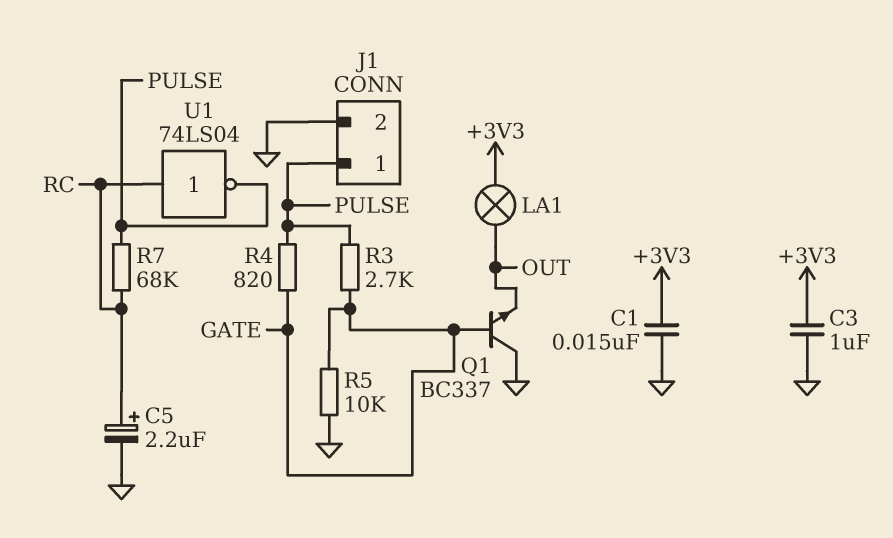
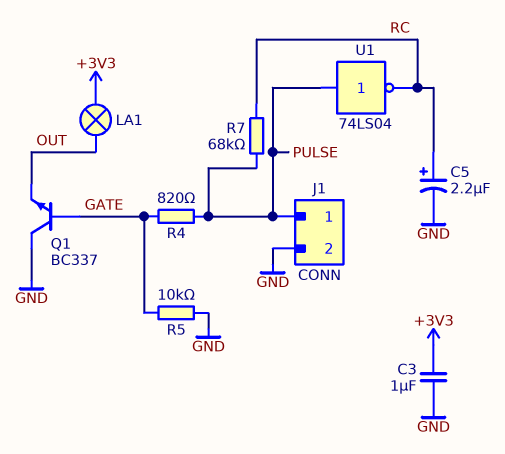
C1: 15nF (+3V3, GND) -> none
R3: 2.7k (GATE, PULSE) -> none
U1: NOT 74LS04 (in RC, out PULSE) -> NOT 74LS04 (in PULSE, out RC)

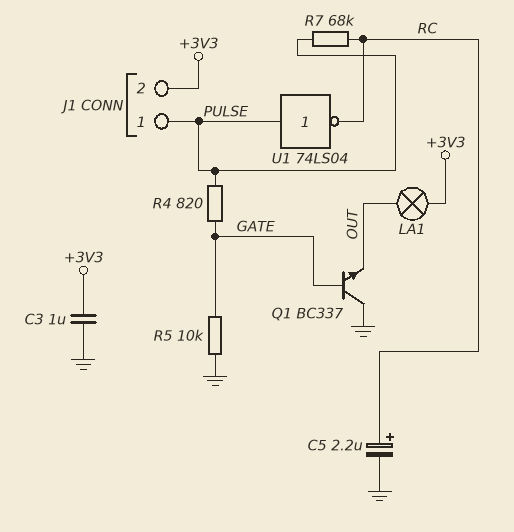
J1 pin 2: GND -> +3V3

